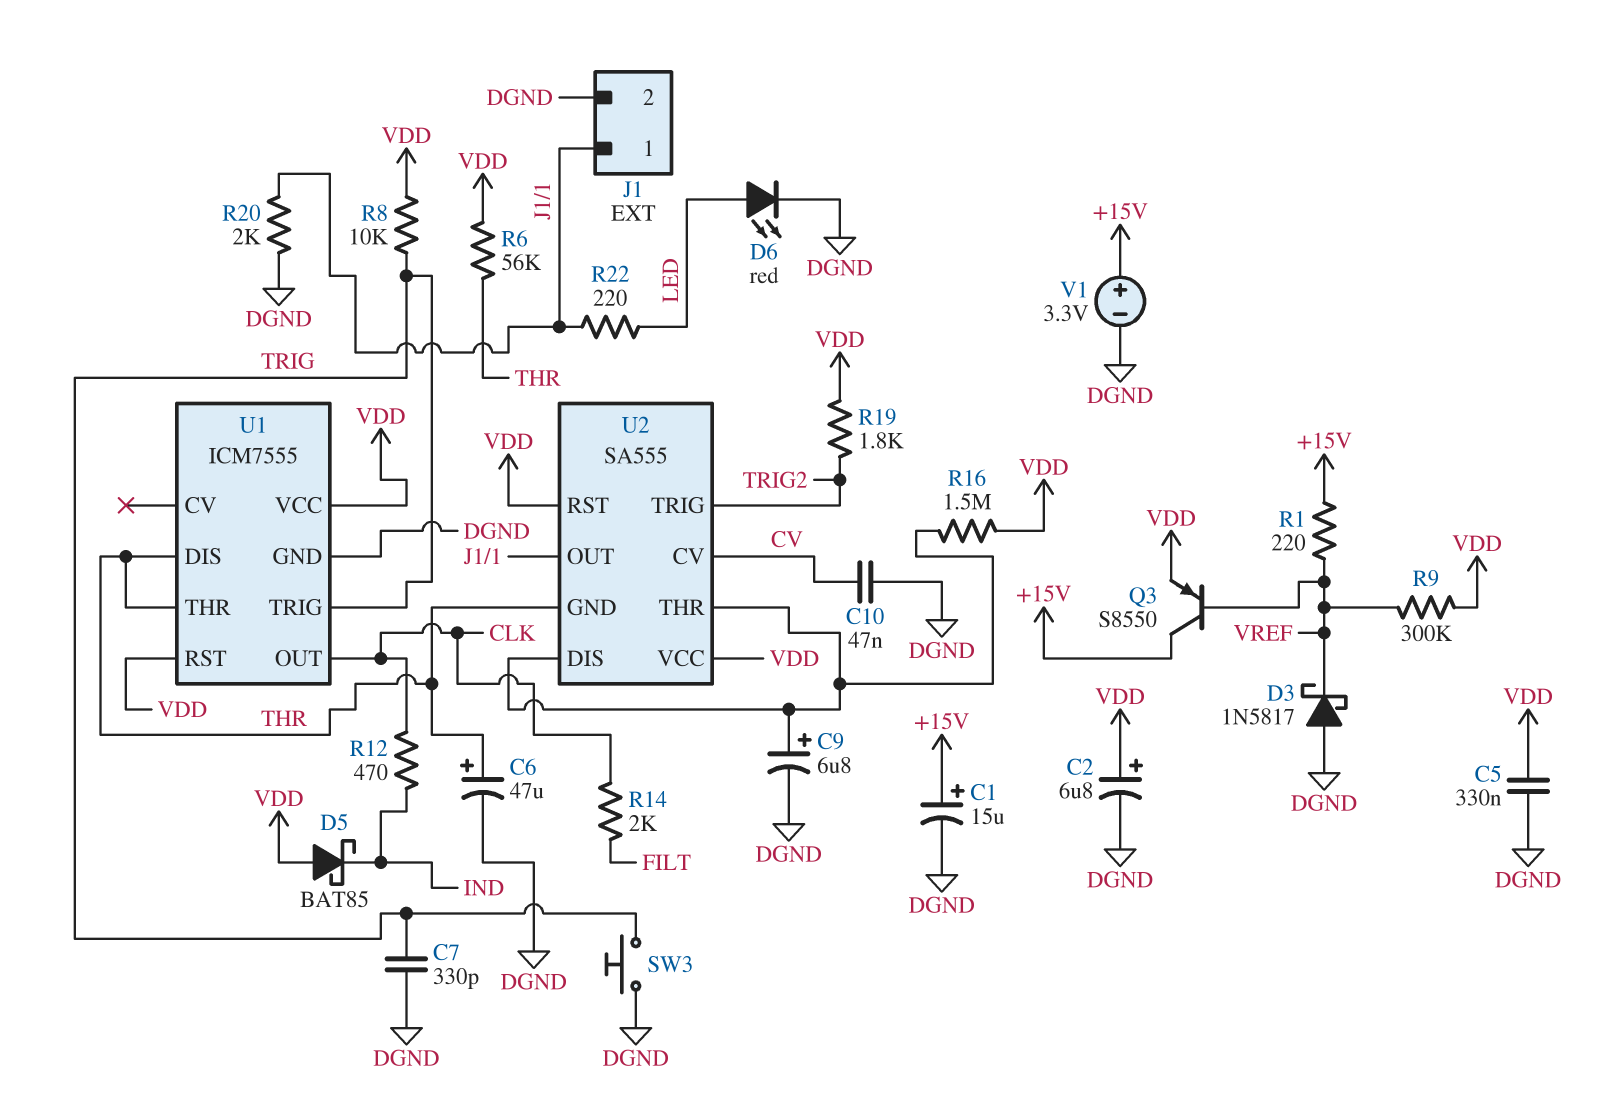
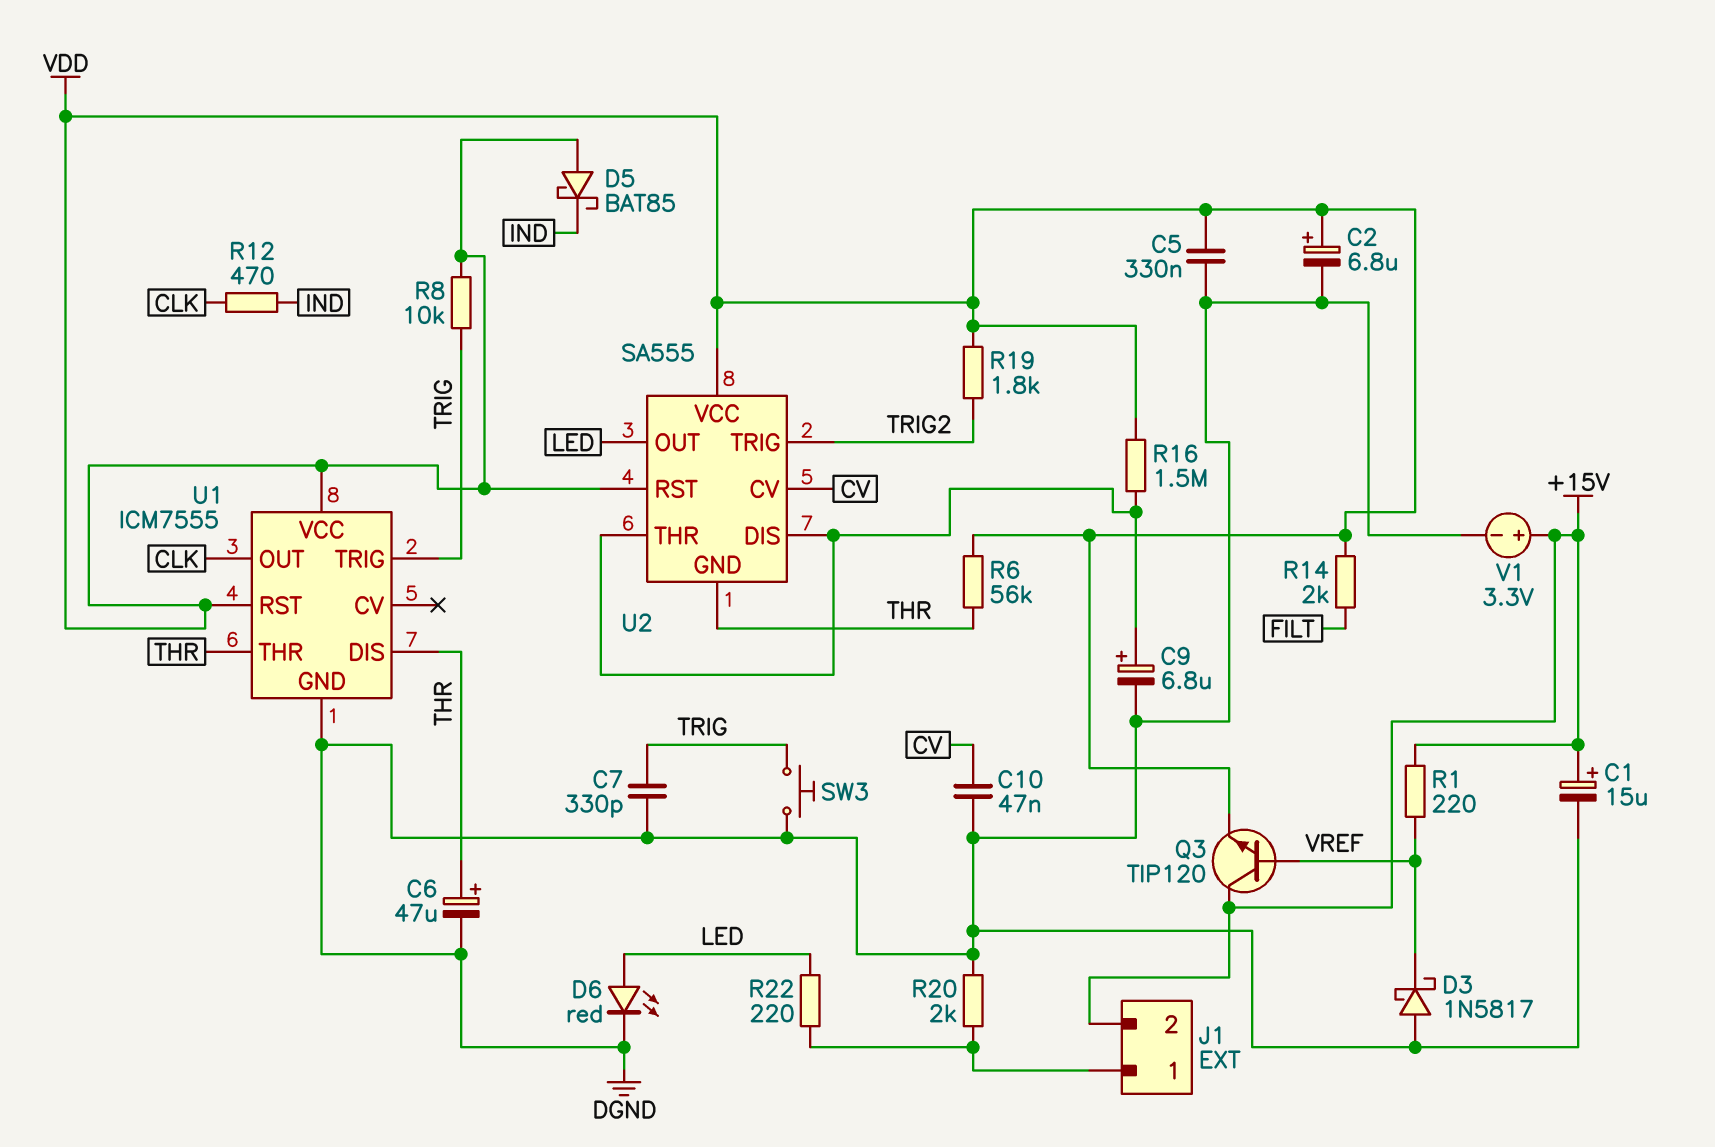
J1 pin 2: DGND -> +15V
Q3: PNP S8550 (B VREF, C +15V, E VDD) -> NPN TIP120 (B VREF, C +15V, E VDD)
R9: 300k (VDD, VREF) -> none
R14: 2k (CLK, FILT) -> 2k (FILT, VDD)
U2 pin OUT: J1/1 -> LED

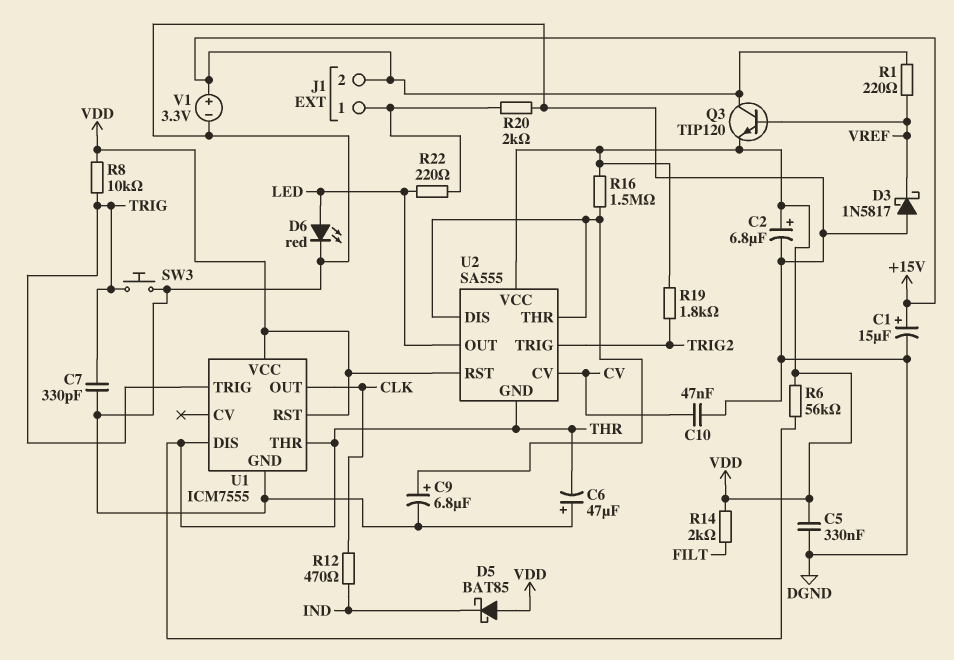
C6: 47uF (plus THR, minus DGND) -> 47uF (plus DGND, minus THR)

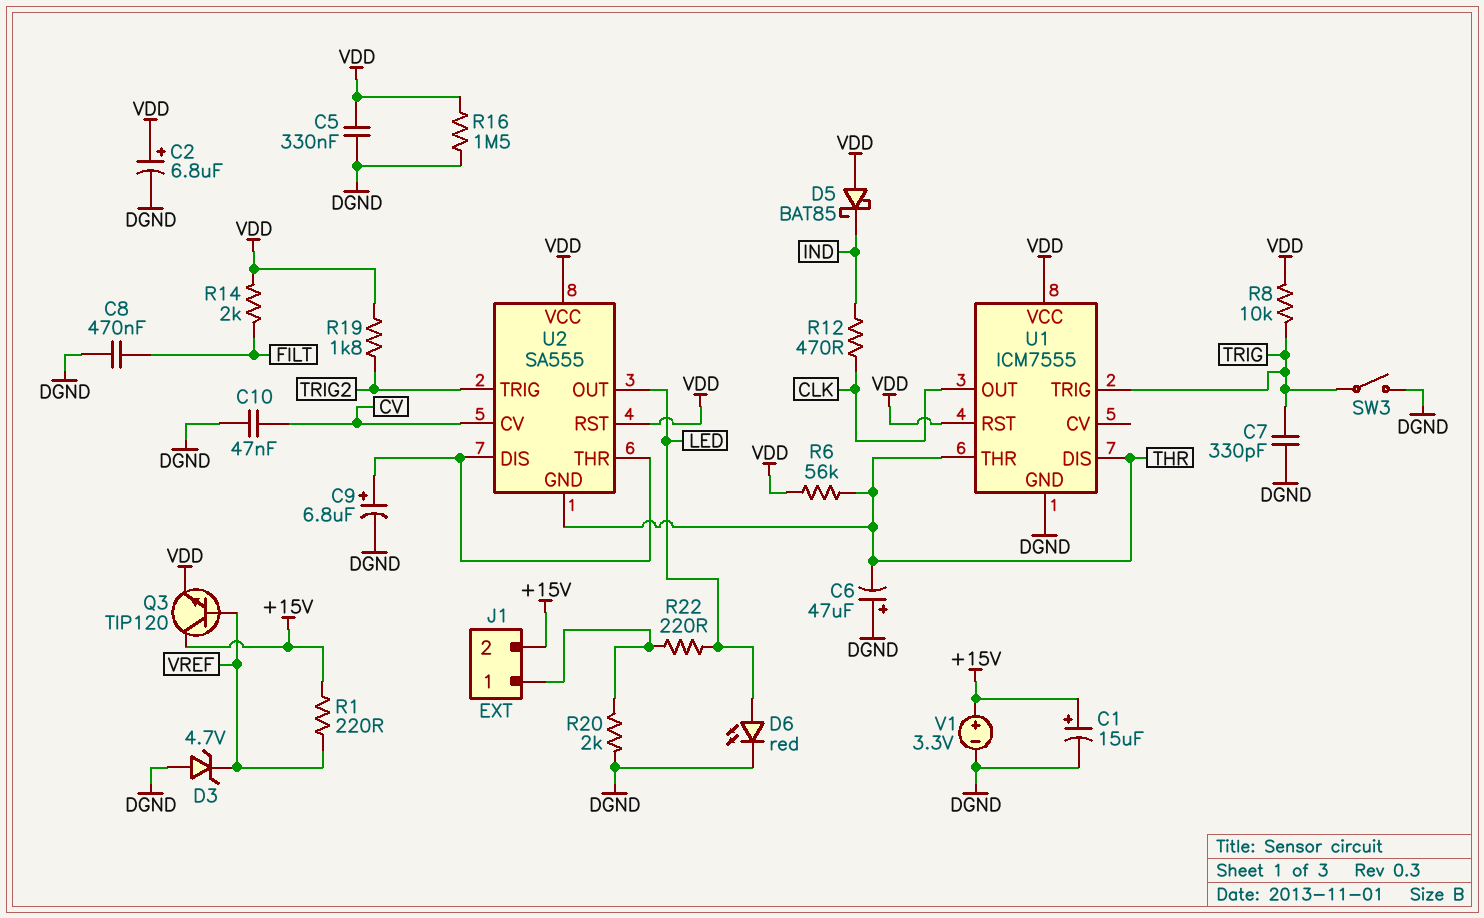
C8: none -> 470nF (DGND, FILT)
D3: schottky 1N5817 (A DGND, K VREF) -> zener 4.7V (A DGND, K VREF)
R16: 1.5M (U2/DIS, VDD) -> 1.5M (DGND, VDD)
SW3: button (DGND, TRIG) -> switch (DGND, TRIG)

